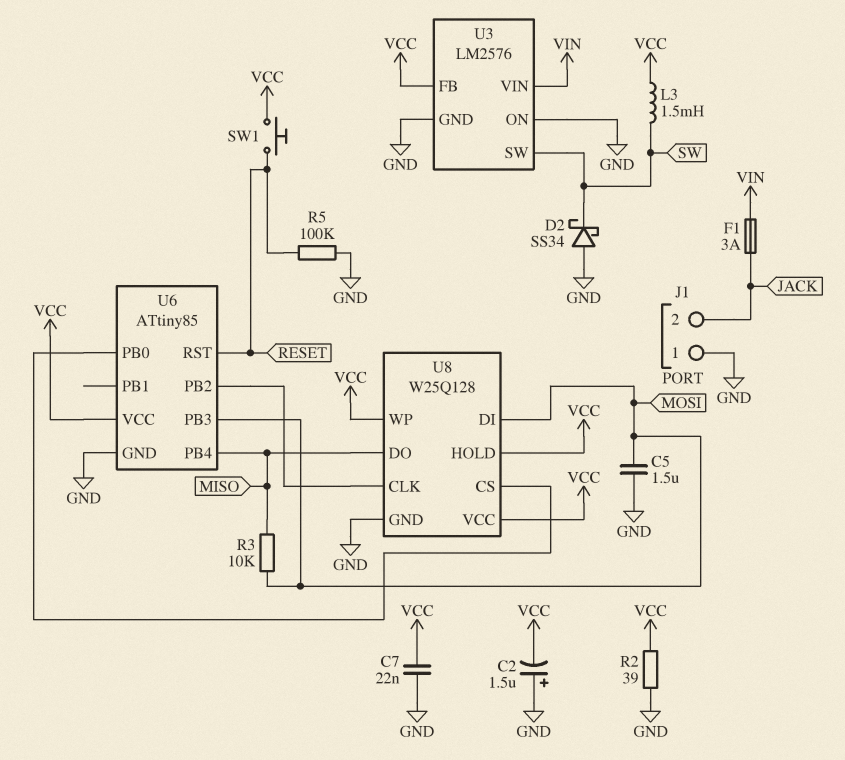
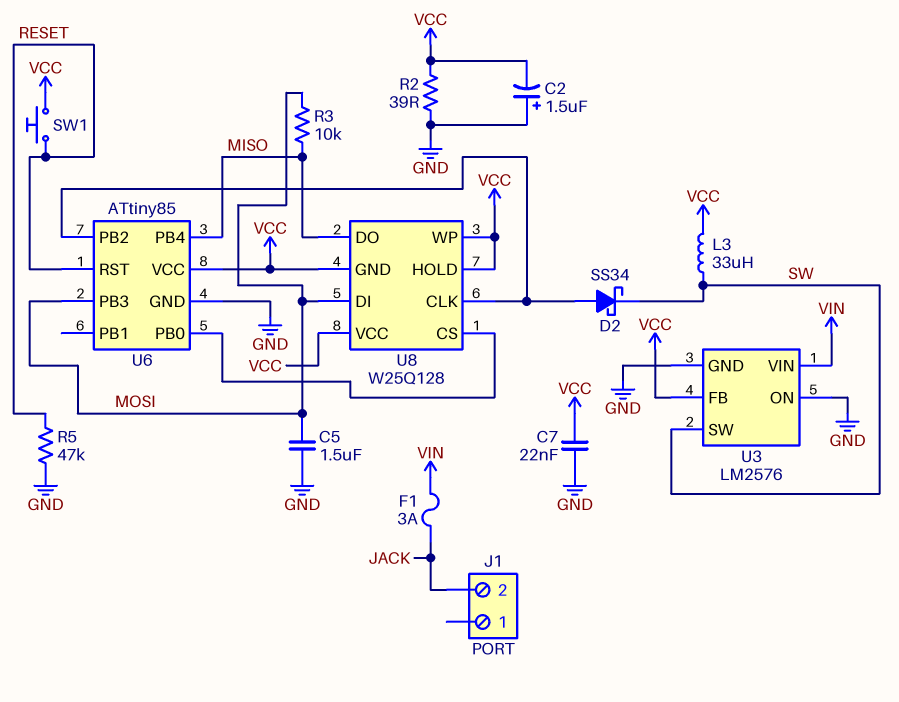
D2: schottky SS34 (A GND, K SW) -> schottky SS34 (A U6/PB2, K SW)
J1 pin 1: GND -> none
L3: 1.5mH (SW, VCC) -> 33uH (SW, VCC)
R5: 100k (GND, RESET) -> 47k (GND, RESET)
U8 pin GND: GND -> VCC

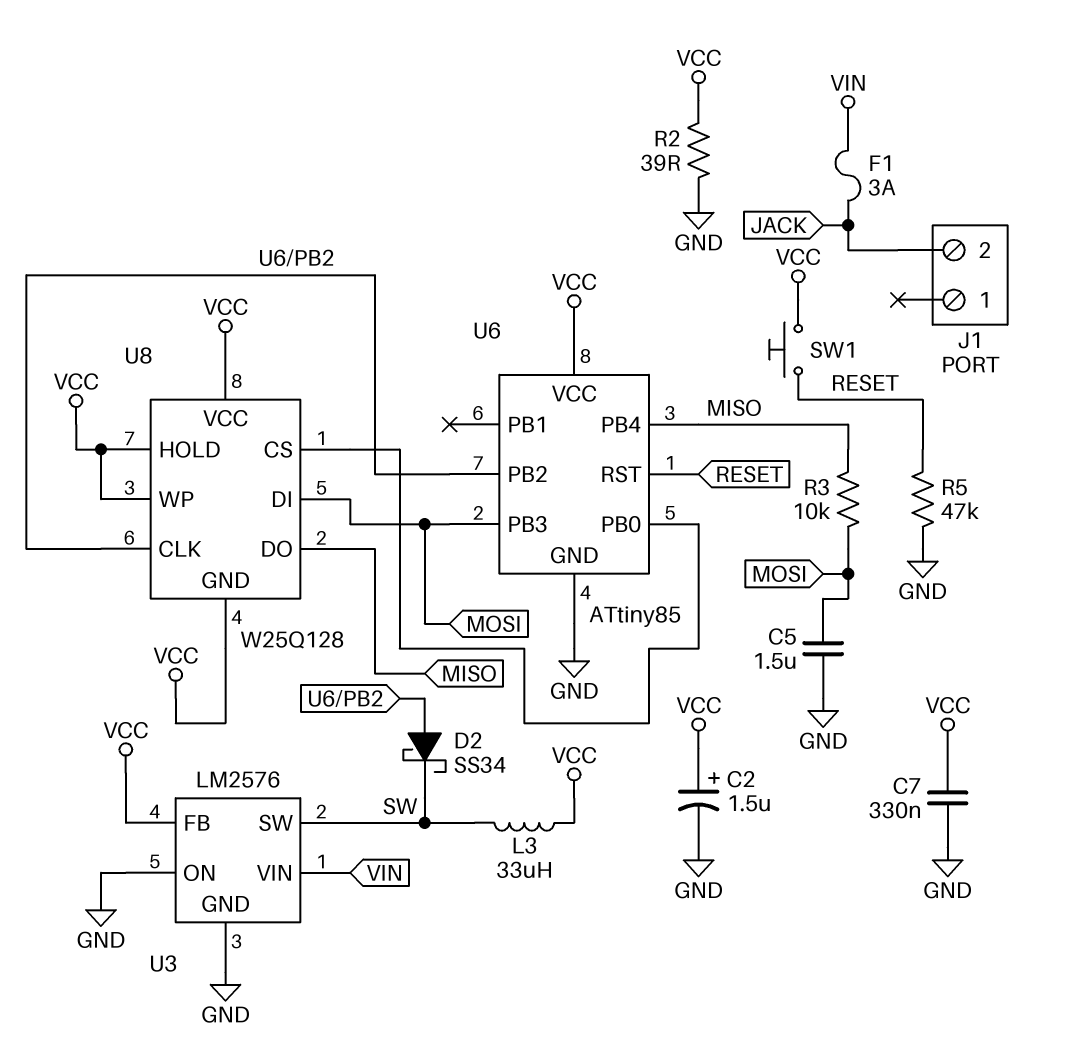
C2: 1.5uF (plus GND, minus VCC) -> 1.5uF (plus VCC, minus GND)
C7: 22nF (GND, VCC) -> 330nF (GND, VCC)

